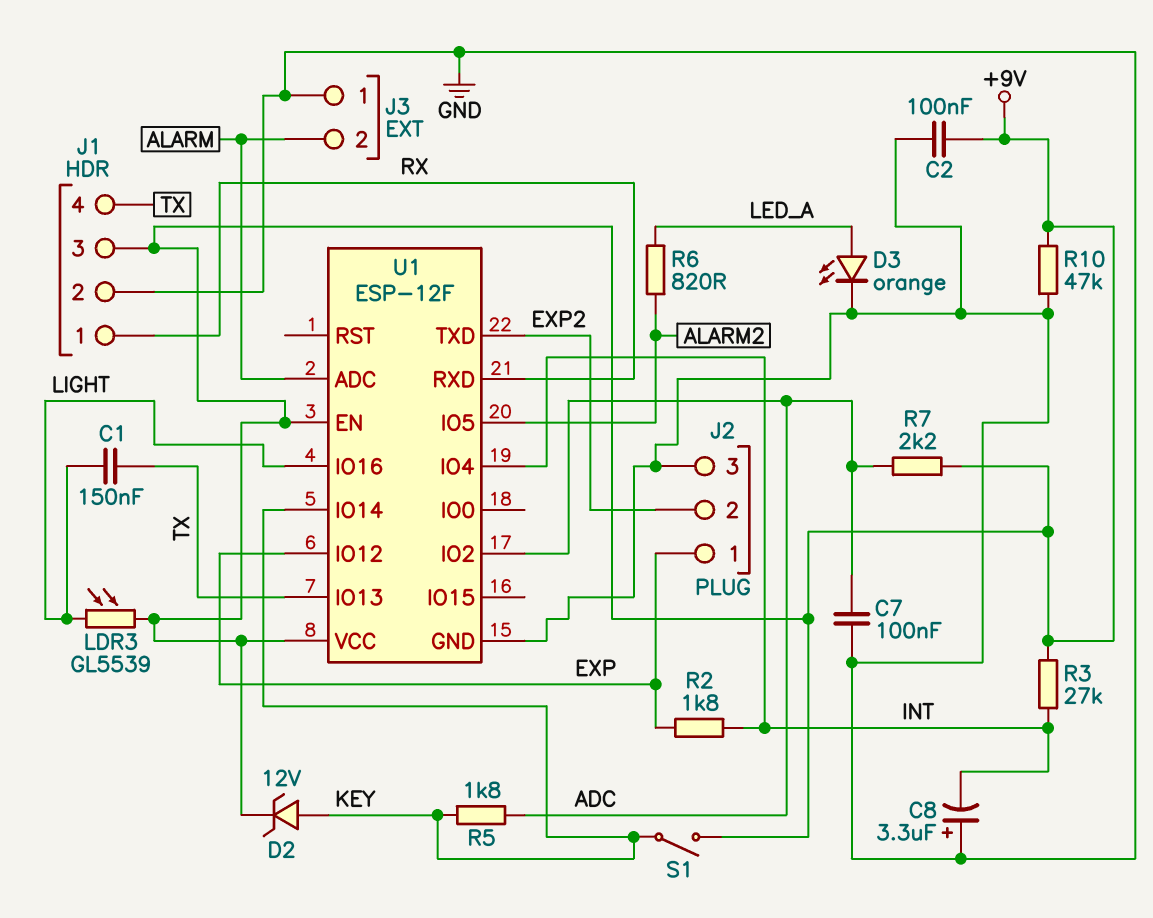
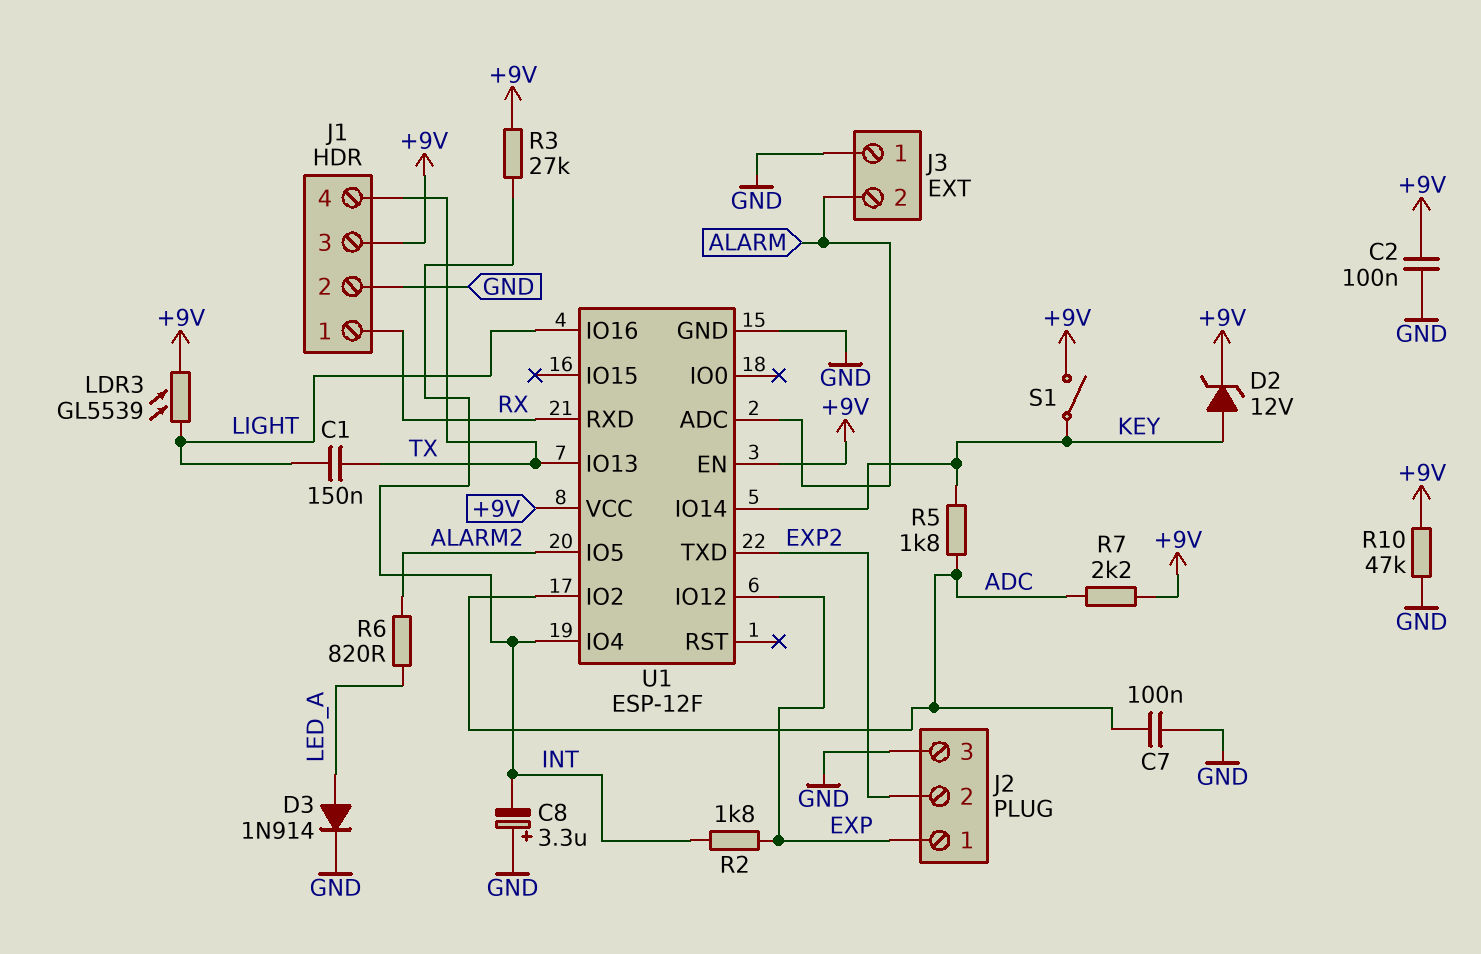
D3: LED orange (A LED_A, K GND) -> diode 1N914 (A LED_A, K GND)

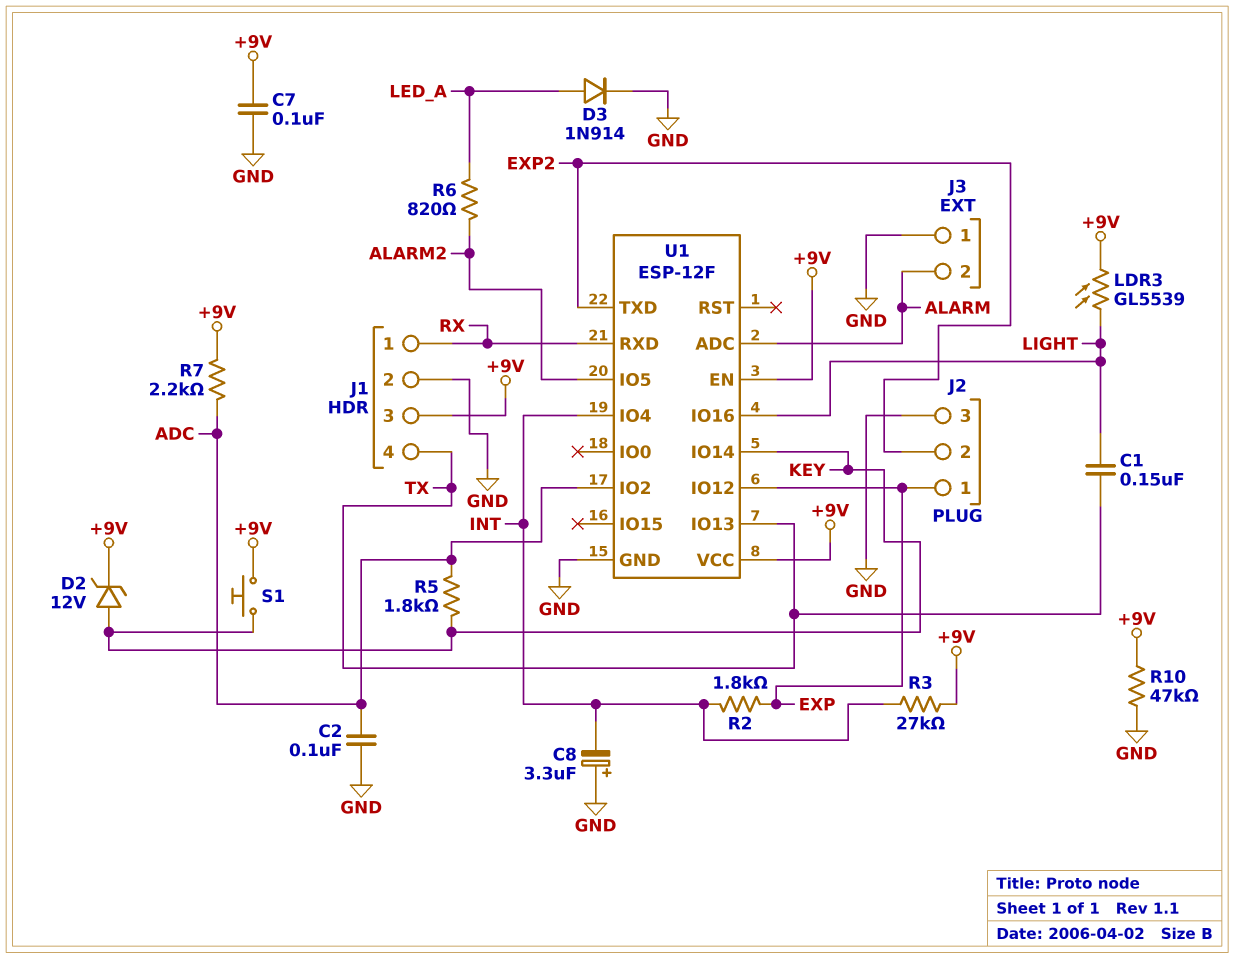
C2: 100nF (+9V, GND) -> 100nF (ADC, GND)
C7: 100nF (ADC, GND) -> 100nF (+9V, GND)
S1: switch (+9V, KEY) -> button (+9V, KEY)

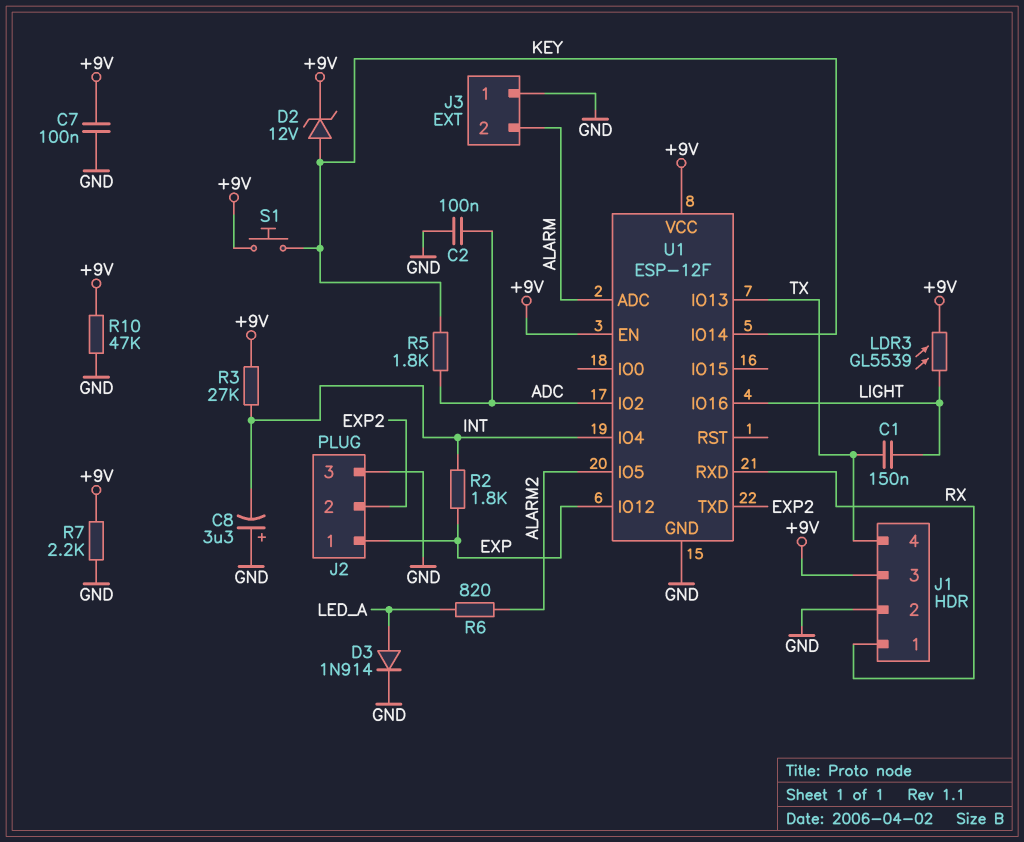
R7: 2.2k (+9V, ADC) -> 2.2k (+9V, GND)

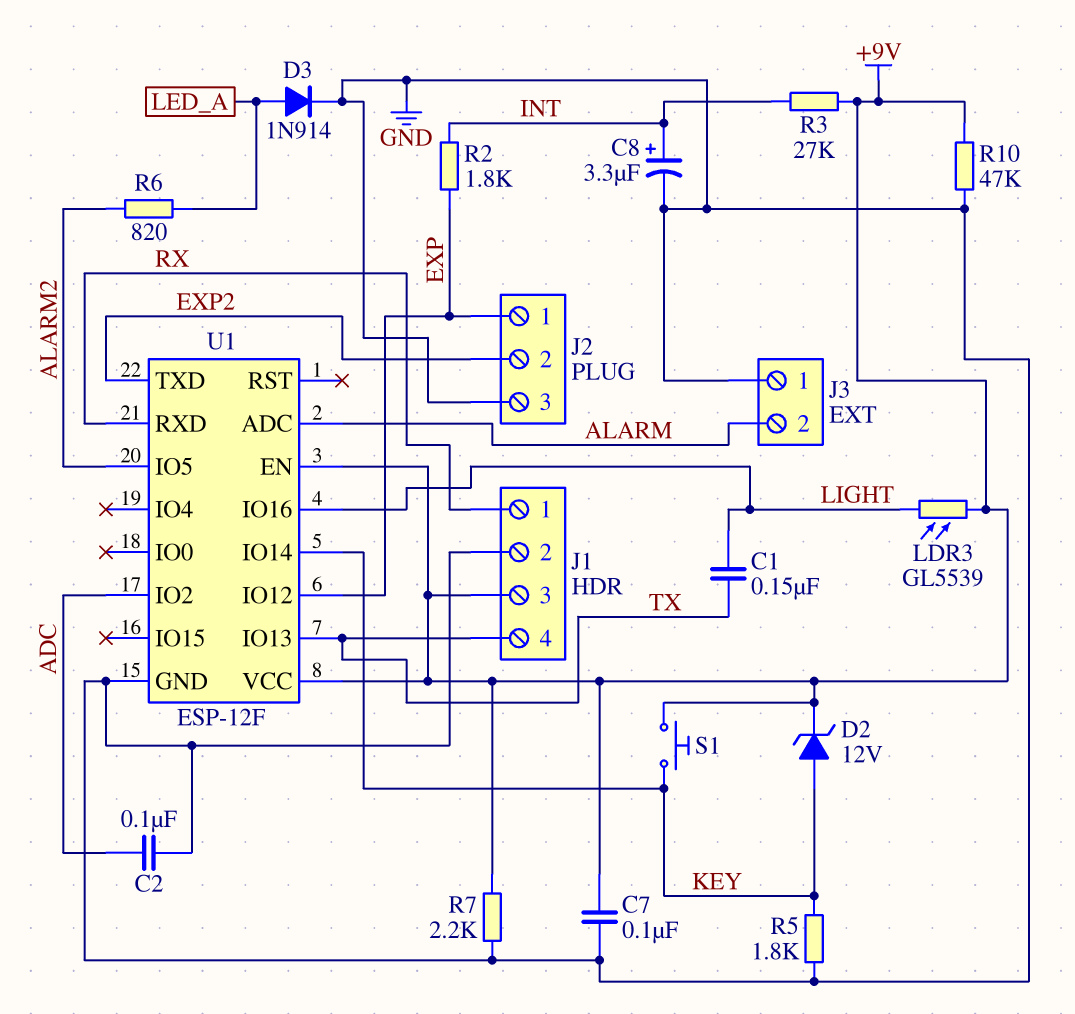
C8: 3.3uF (plus GND, minus INT) -> 3.3uF (plus INT, minus GND)
R5: 1.8k (ADC, KEY) -> 1.8k (GND, KEY)
U1 pin IO4: INT -> none

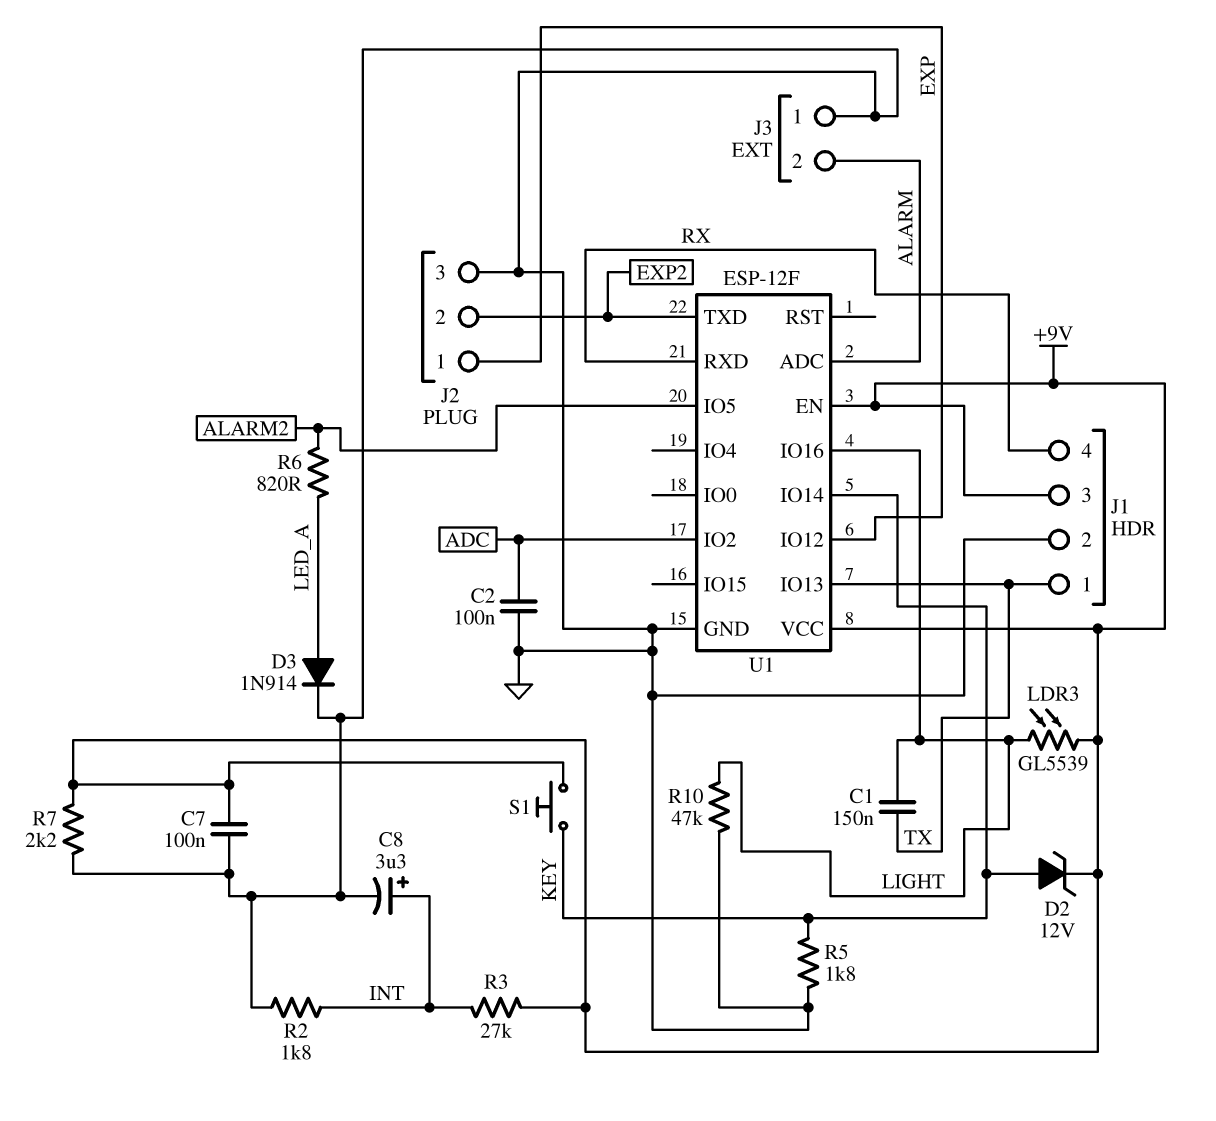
J1 pin 1: RX -> TX
J1 pin 4: TX -> RX
R2: 1.8k (EXP, INT) -> 1.8k (GND, INT)
R10: 47k (+9V, GND) -> 47k (GND, LIGHT)

